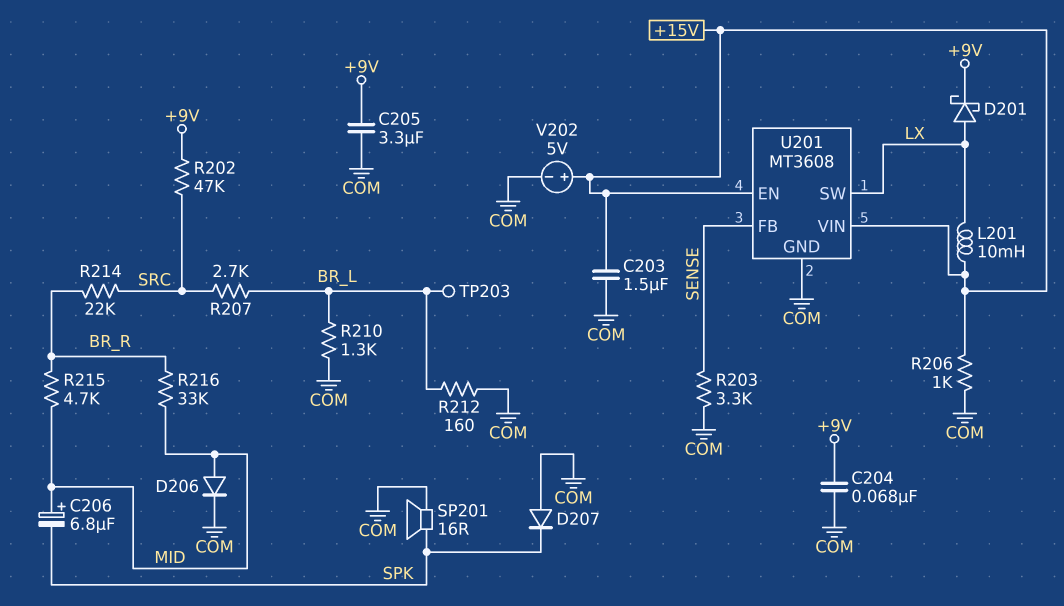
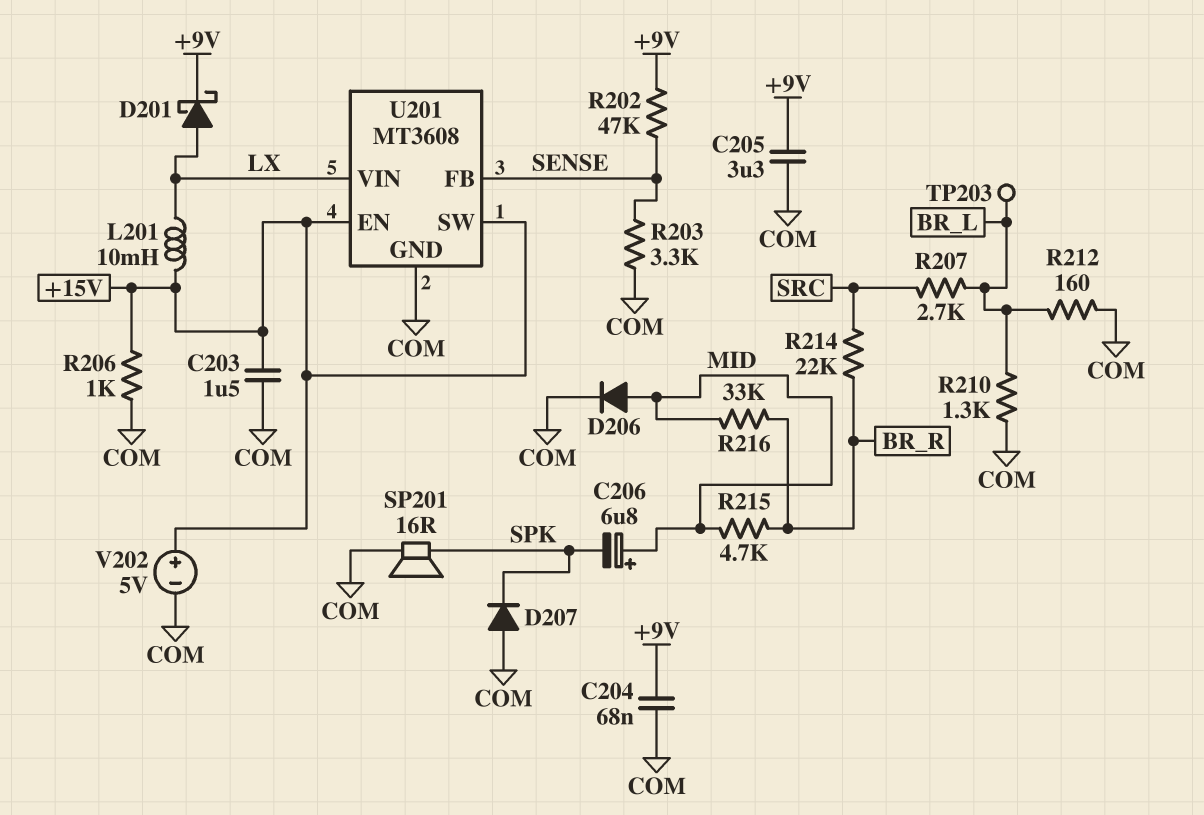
R202: 47k (+9V, SRC) -> 47k (+9V, SENSE)
U201 pin SW: LX -> +15V
U201 pin VIN: +15V -> LX

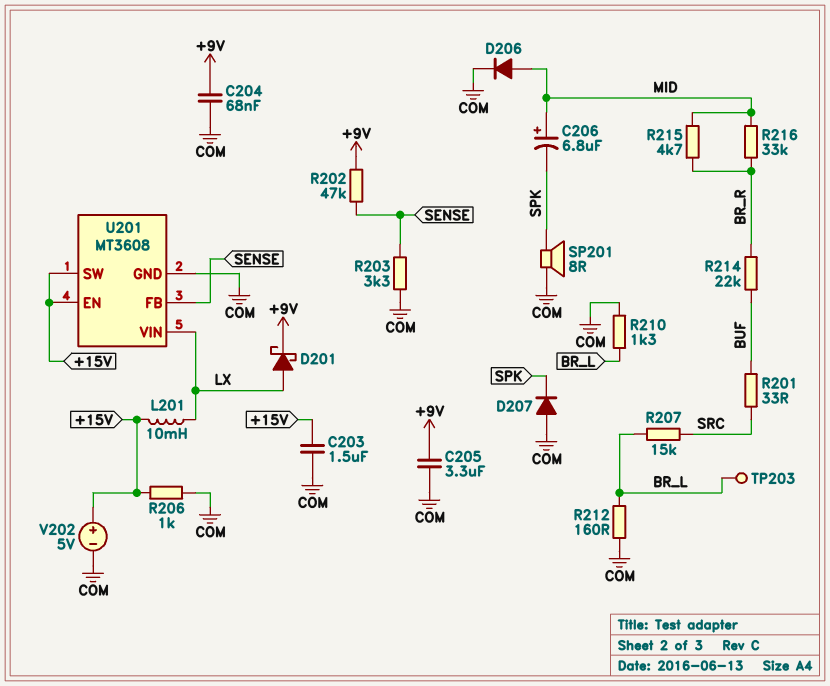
R201: none -> 33 (BUF, SRC)
R207: 2.7k (BR_L, SRC) -> 15k (BR_L, SRC)
R214: 22k (BR_R, SRC) -> 22k (BR_R, BUF)
SP201: speaker 16R (COM, SPK) -> speaker 8R (COM, SPK)

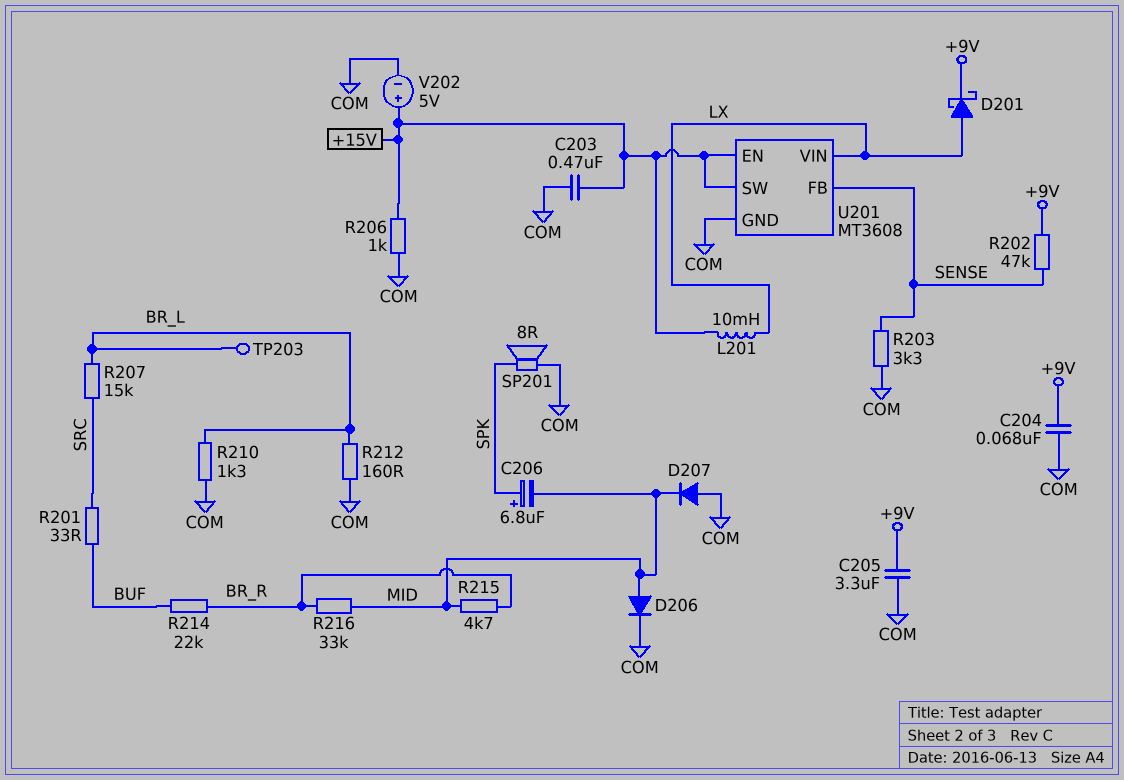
C203: 1.5uF (+15V, COM) -> 470nF (+15V, COM)
C206: 6.8uF (plus MID, minus SPK) -> 6.8uF (plus SPK, minus MID)
D207: diode (A COM, K SPK) -> diode (A COM, K MID)

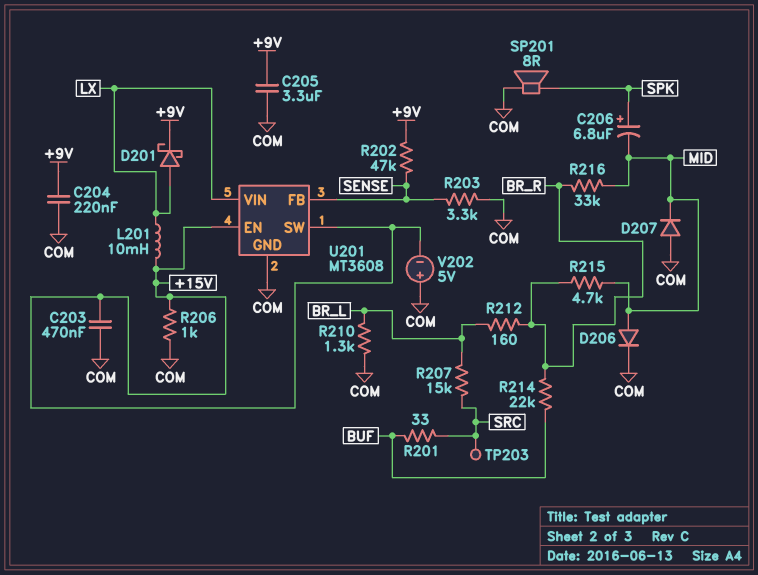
C204: 68nF (+9V, COM) -> 220nF (+9V, COM)
R212: 160 (BR_L, COM) -> 160 (BR_L, BR_R)
TP203: test point (BR_L) -> test point (SRC)
V202: 5V (plus +15V, minus COM) -> 5V (plus COM, minus +15V)

